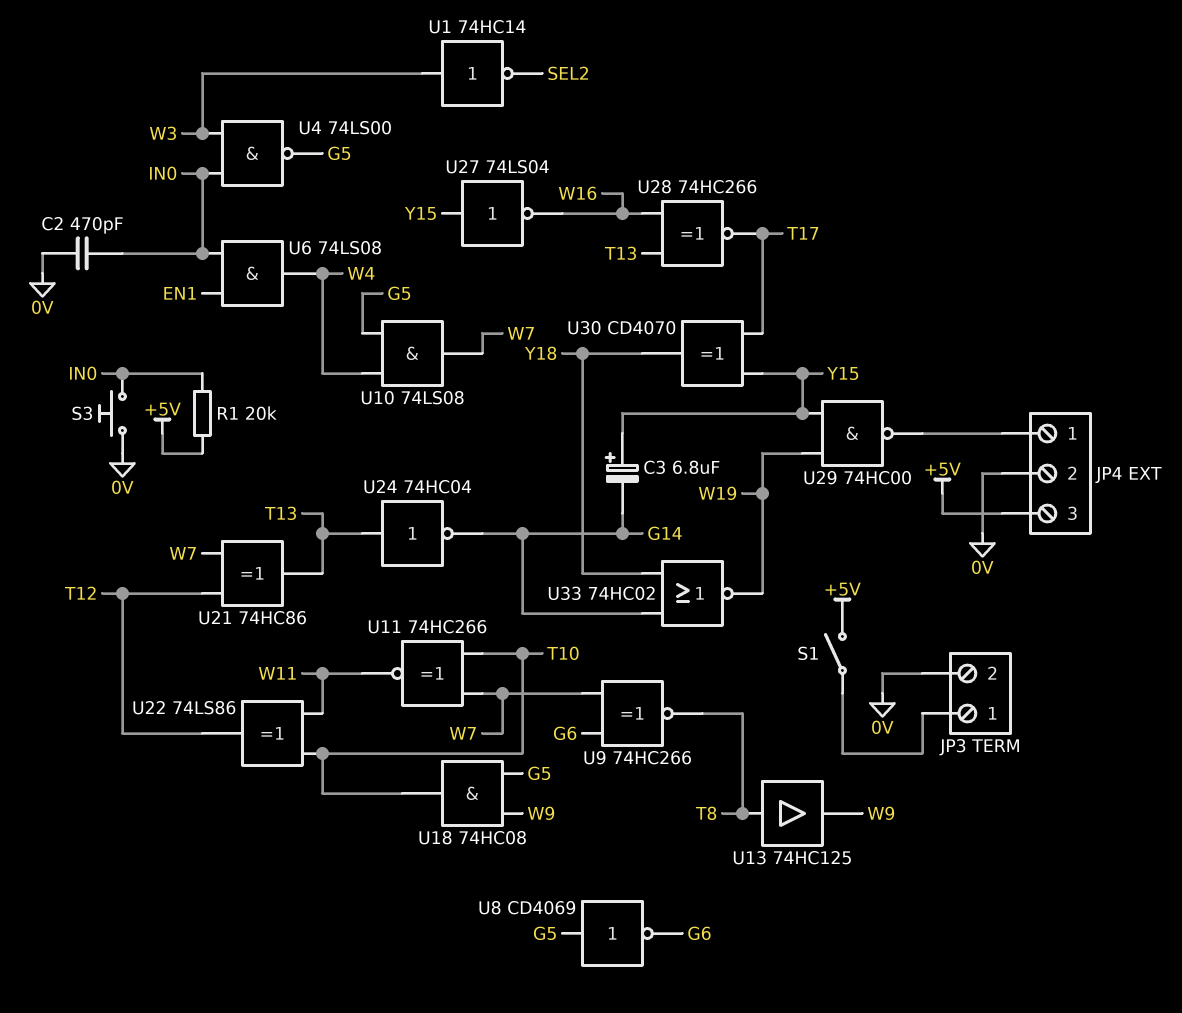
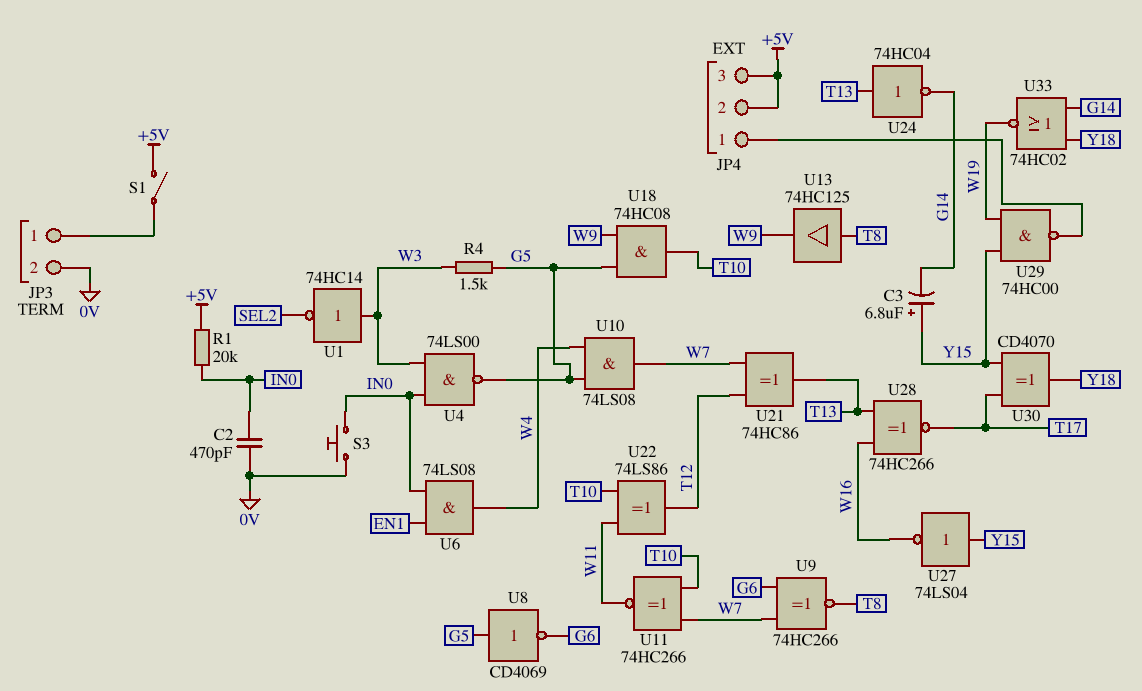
JP4 pin 2: 0V -> +5V
R4: none -> 1.5k (G5, W3)

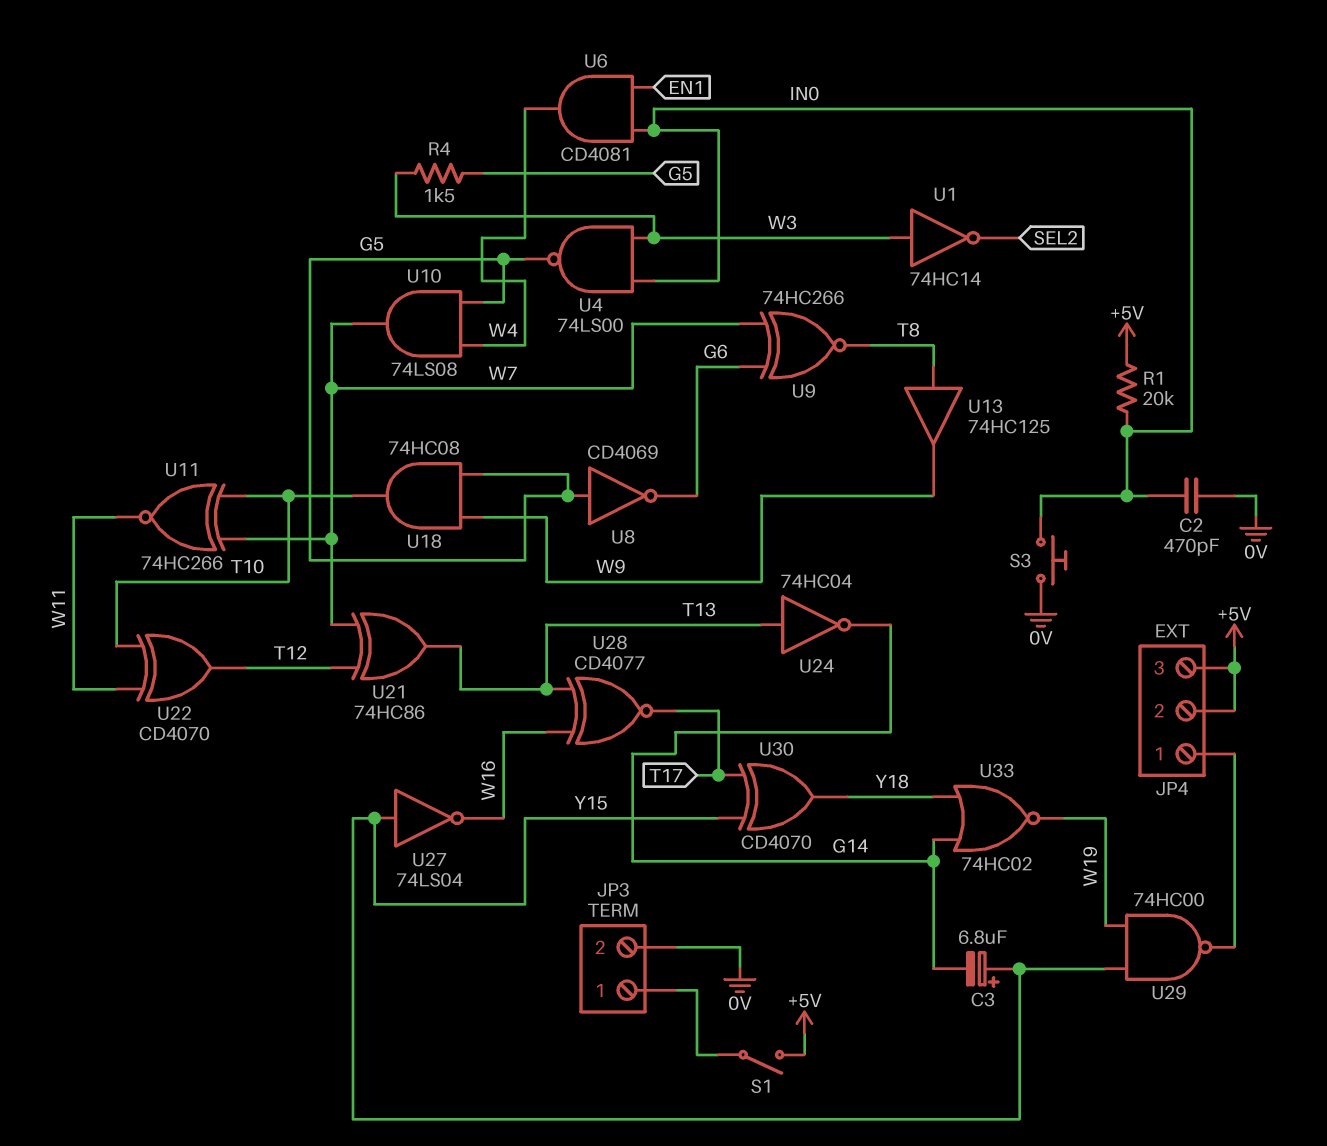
U6: AND 74LS08 (in EN1, in IN0, out W4) -> AND CD4081 (in EN1, in IN0, out W4)
U22: XOR 74LS86 (in T10, in W11, out T12) -> XOR CD4070 (in T10, in W11, out T12)
U28: XNOR 74HC266 (in T13, in W16, out T17) -> XNOR CD4077 (in T13, in W16, out T17)

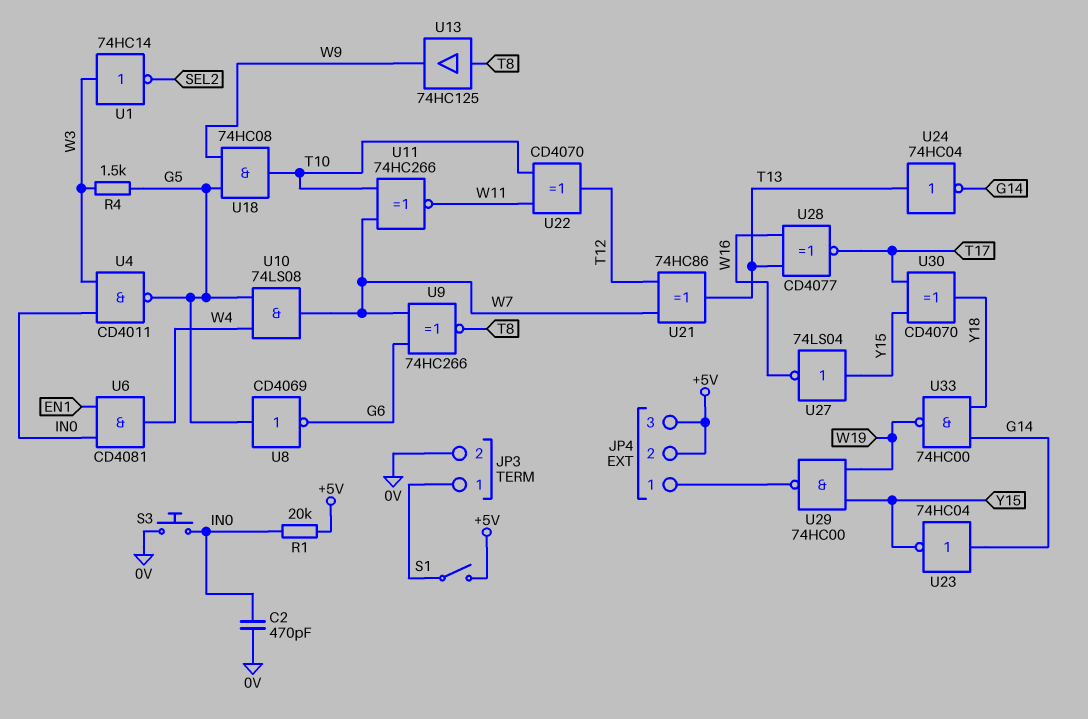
C3: 6.8uF (plus Y15, minus G14) -> none
U4: NAND 74LS00 (in IN0, in W3, out G5) -> NAND CD4011 (in IN0, in W3, out G5)
U23: none -> NOT 74HC04 (in G14, out Y15)
U33: NOR 74HC02 (in G14, in Y18, out W19) -> NAND 74HC00 (in G14, in Y18, out W19)

